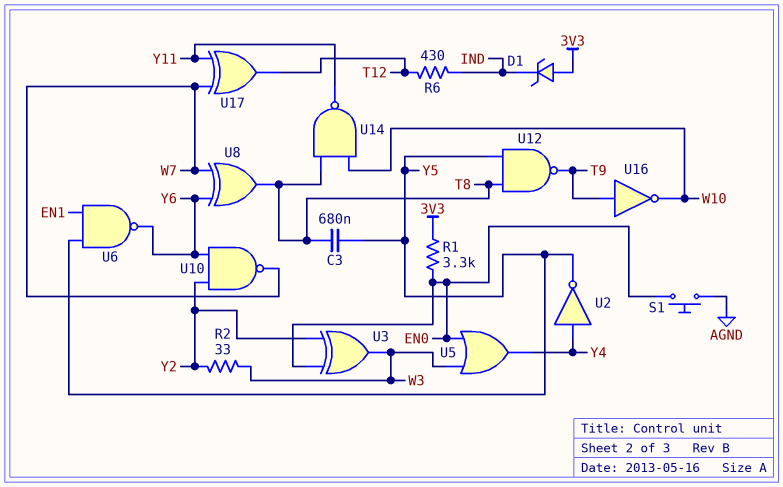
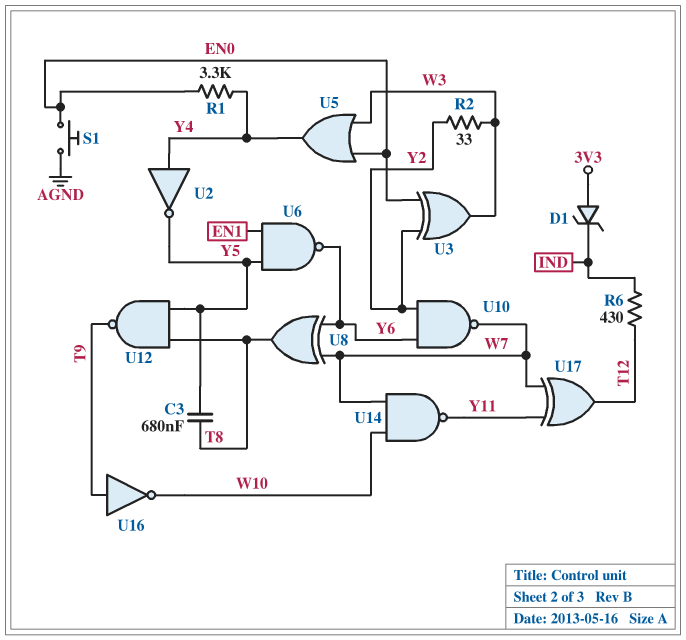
R1: 3.3k (3V3, EN0) -> 3.3k (EN0, Y4)
U14: NAND (in T8, in W10, out Y11) -> NAND (in W7, in W10, out Y11)

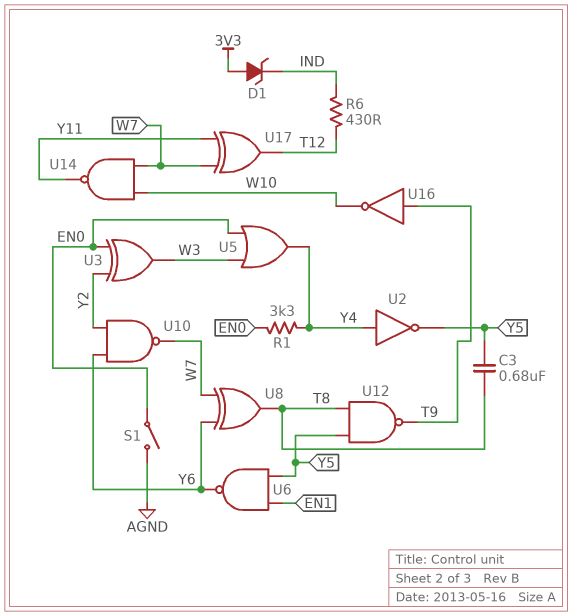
R2: 33 (W3, Y2) -> none
S1: button (AGND, EN0) -> switch (AGND, EN0)

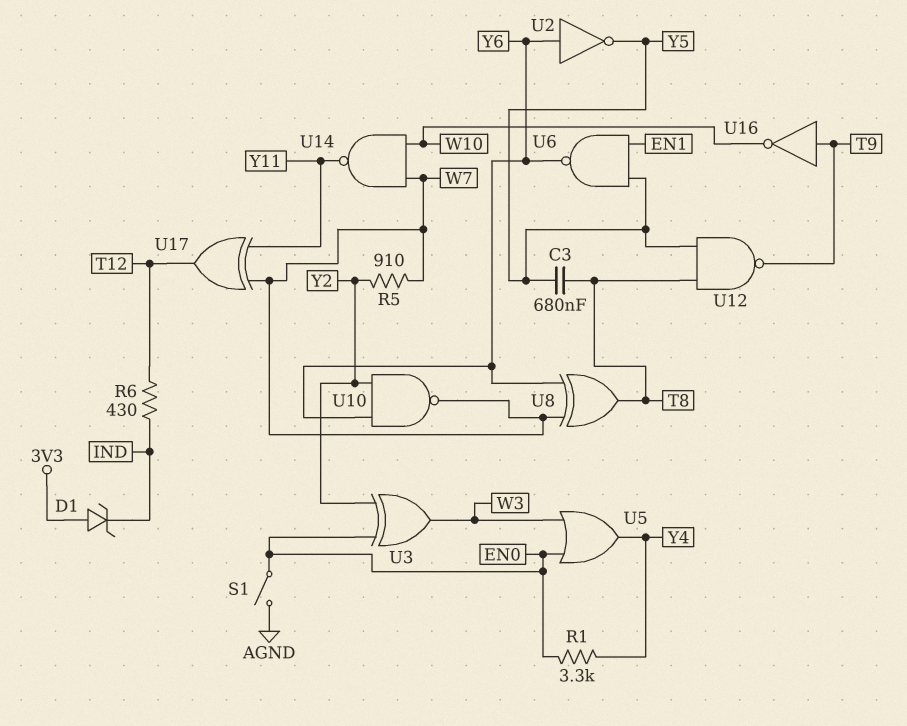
R5: none -> 910 (W7, Y2)
U2: NOT (in Y4, out Y5) -> NOT (in Y6, out Y5)

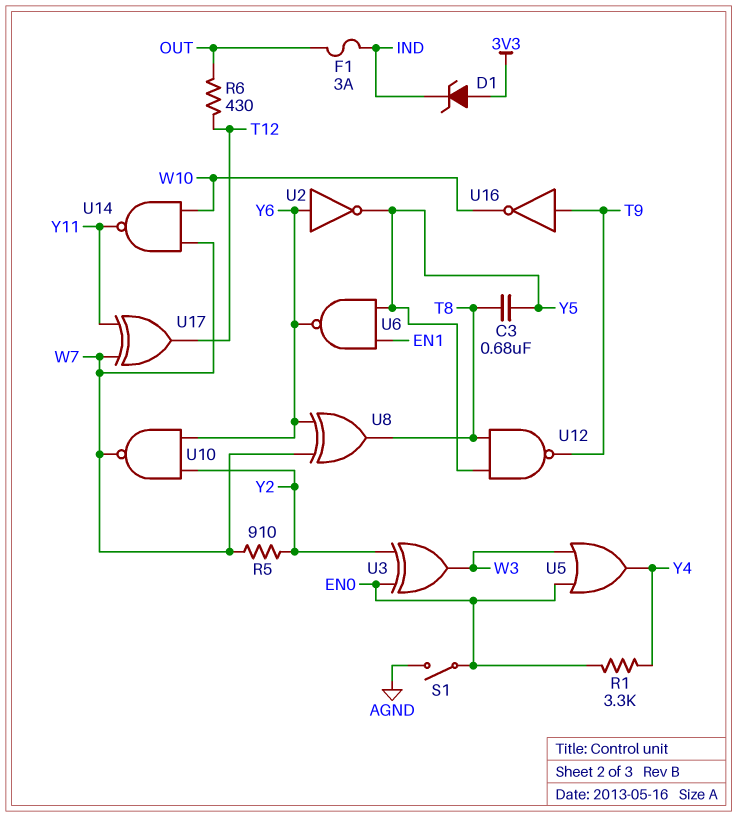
F1: none -> 3A (IND, OUT)
R6: 430 (IND, T12) -> 430 (OUT, T12)

